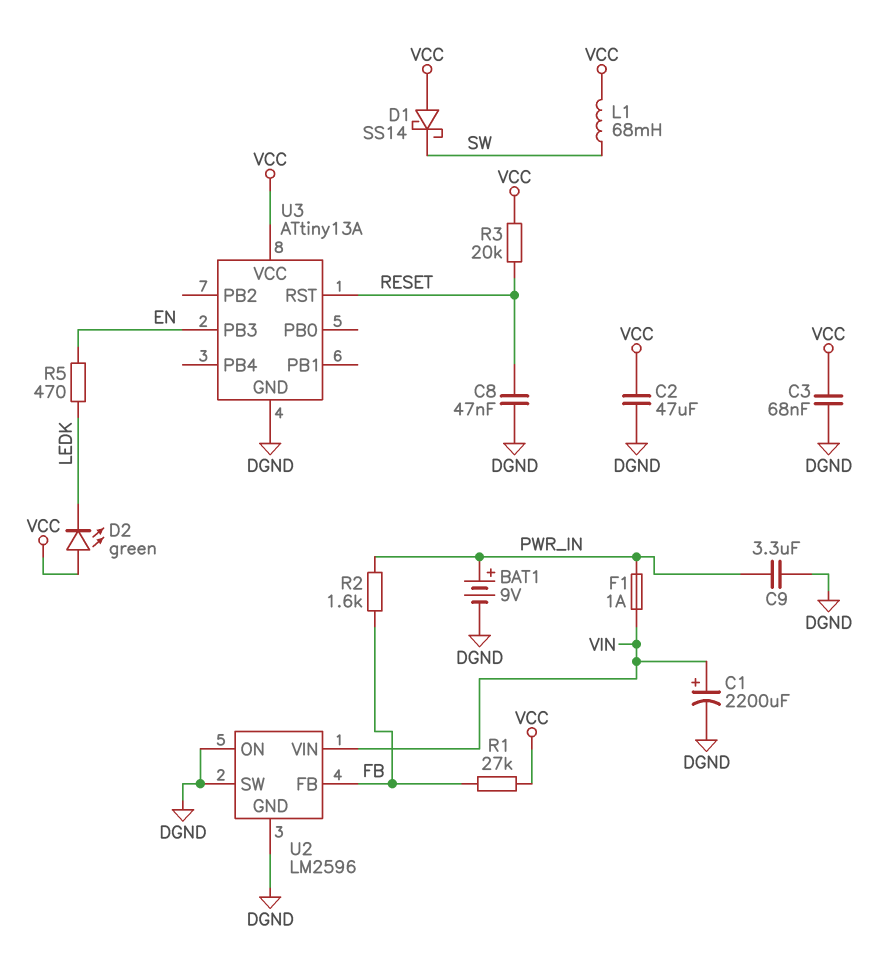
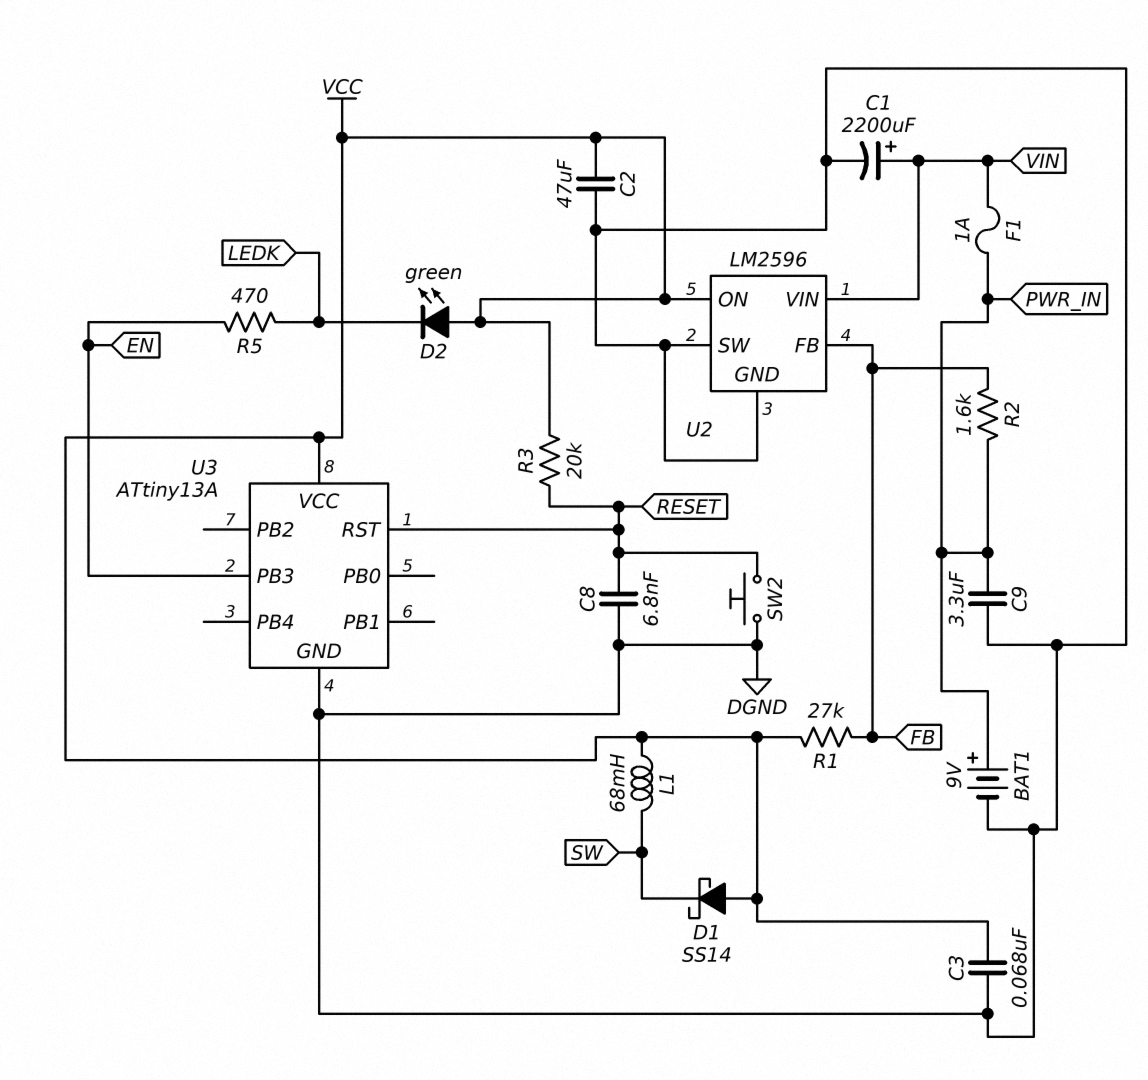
C8: 47nF (DGND, RESET) -> 6.8nF (DGND, RESET)
SW2: none -> button (DGND, RESET)
U2 pin ON: DGND -> VCC

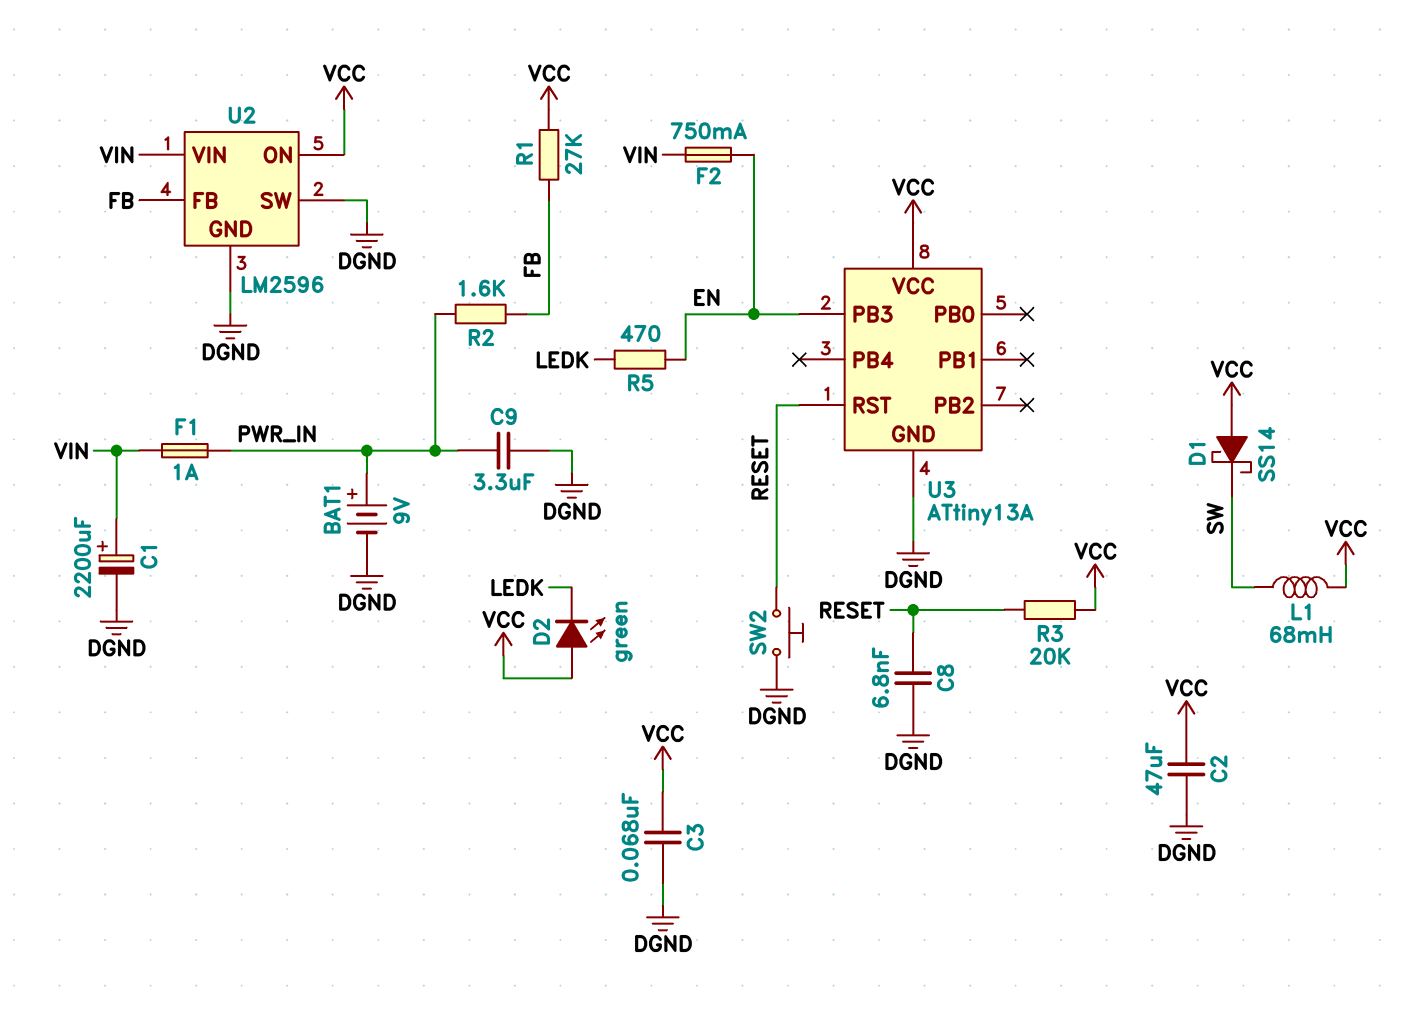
F2: none -> 750mA (EN, VIN)

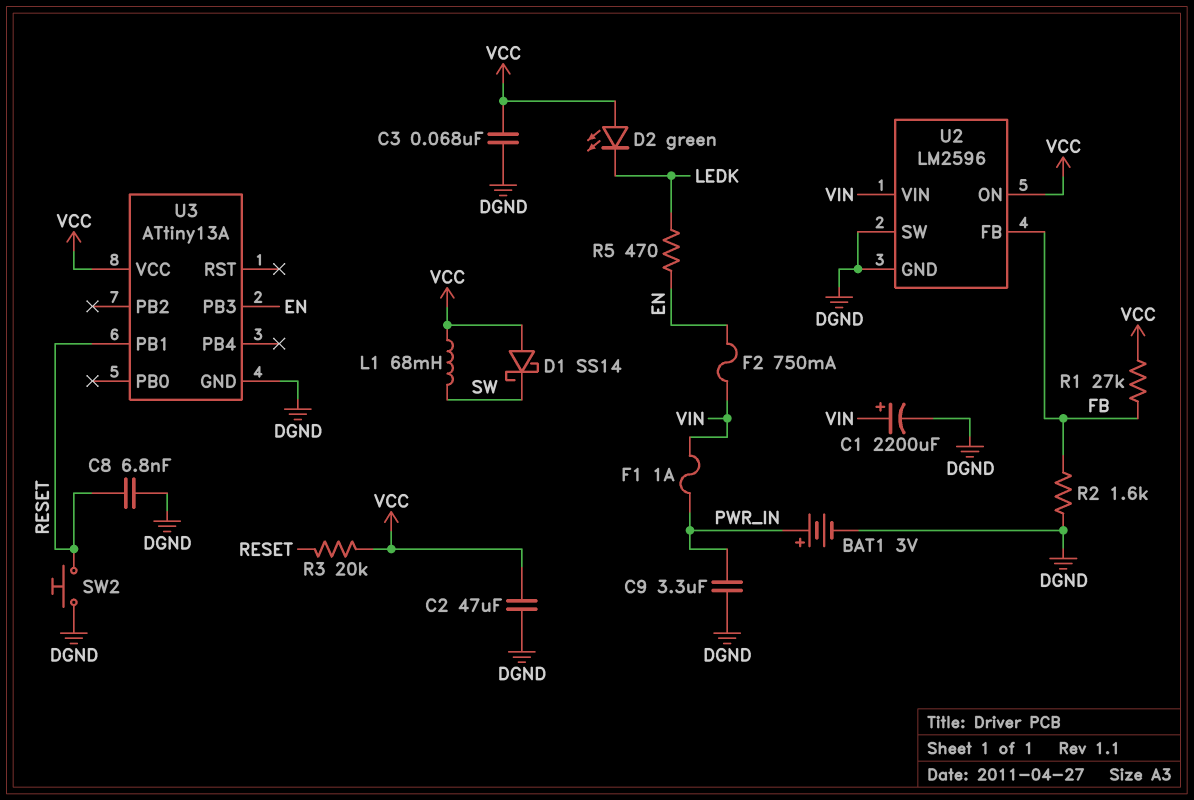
BAT1: 9V (plus PWR_IN, minus DGND) -> 3V (plus PWR_IN, minus DGND)
R2: 1.6k (FB, PWR_IN) -> 1.6k (DGND, FB)
U3 pin PB1: none -> RESET
U3 pin RST: RESET -> none

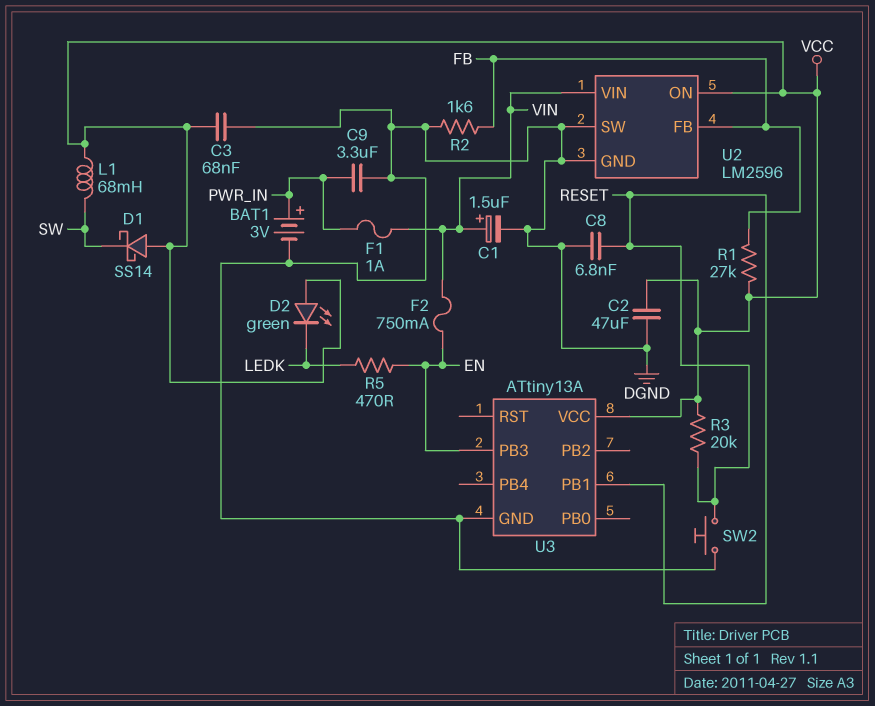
C1: 2200uF (plus VIN, minus DGND) -> 1.5uF (plus VIN, minus DGND)

